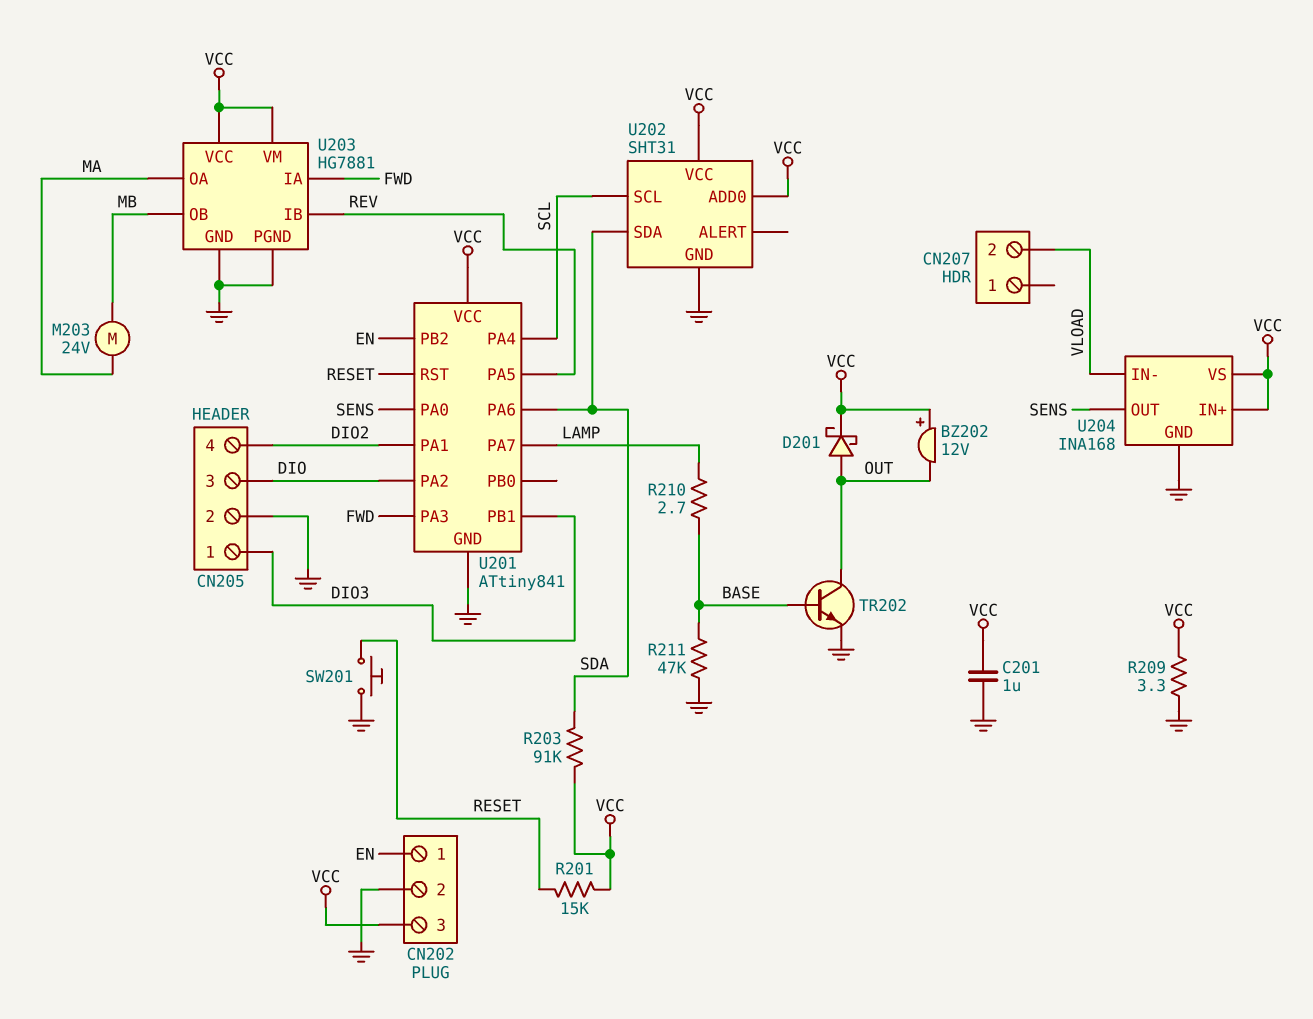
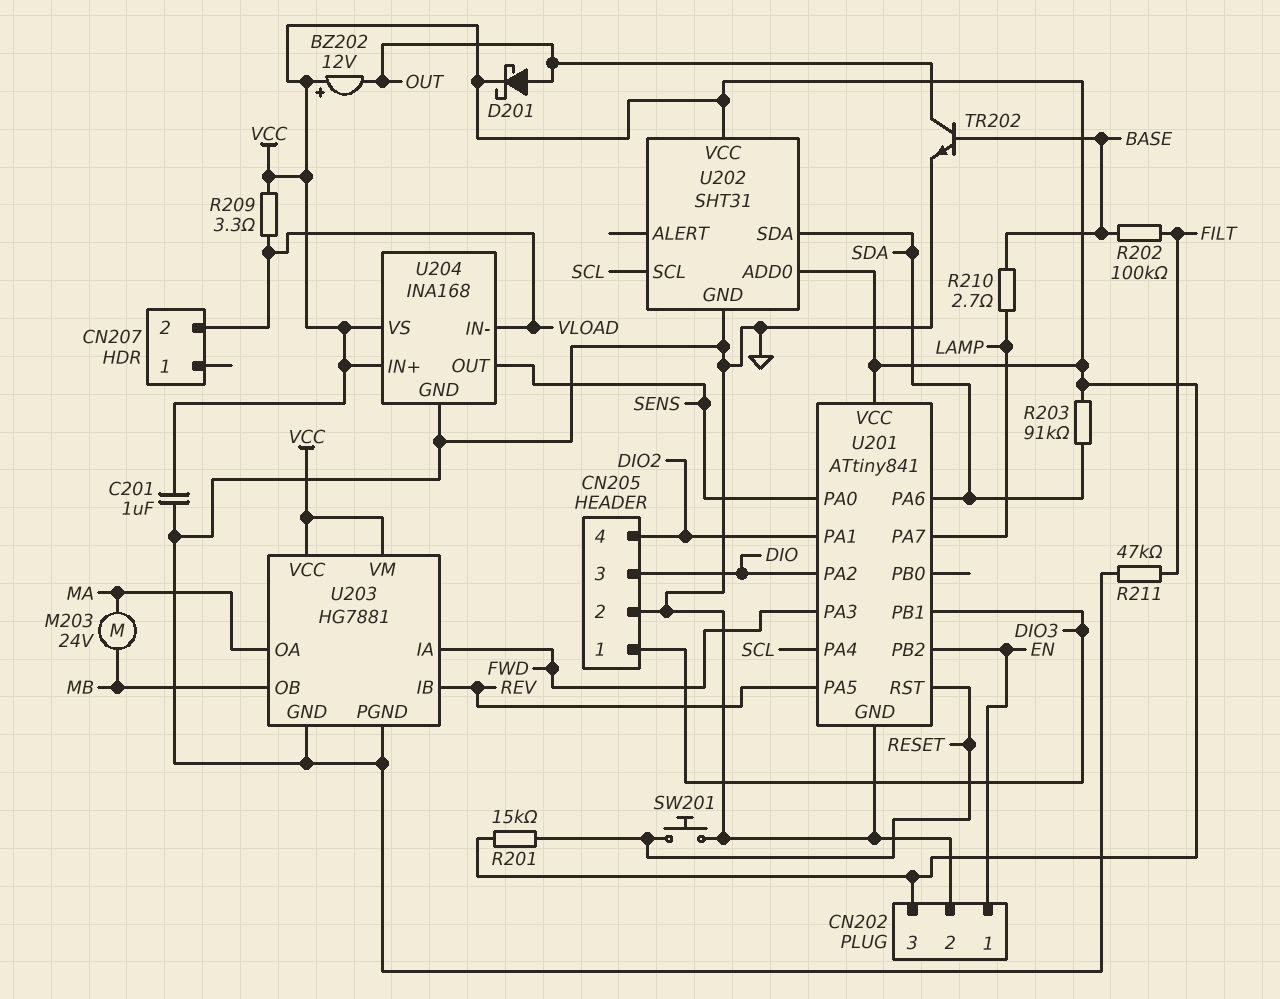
R202: none -> 100k (BASE, FILT)
R209: 3.3 (GND, VCC) -> 3.3 (VCC, VLOAD)
R211: 47k (BASE, GND) -> 47k (FILT, GND)

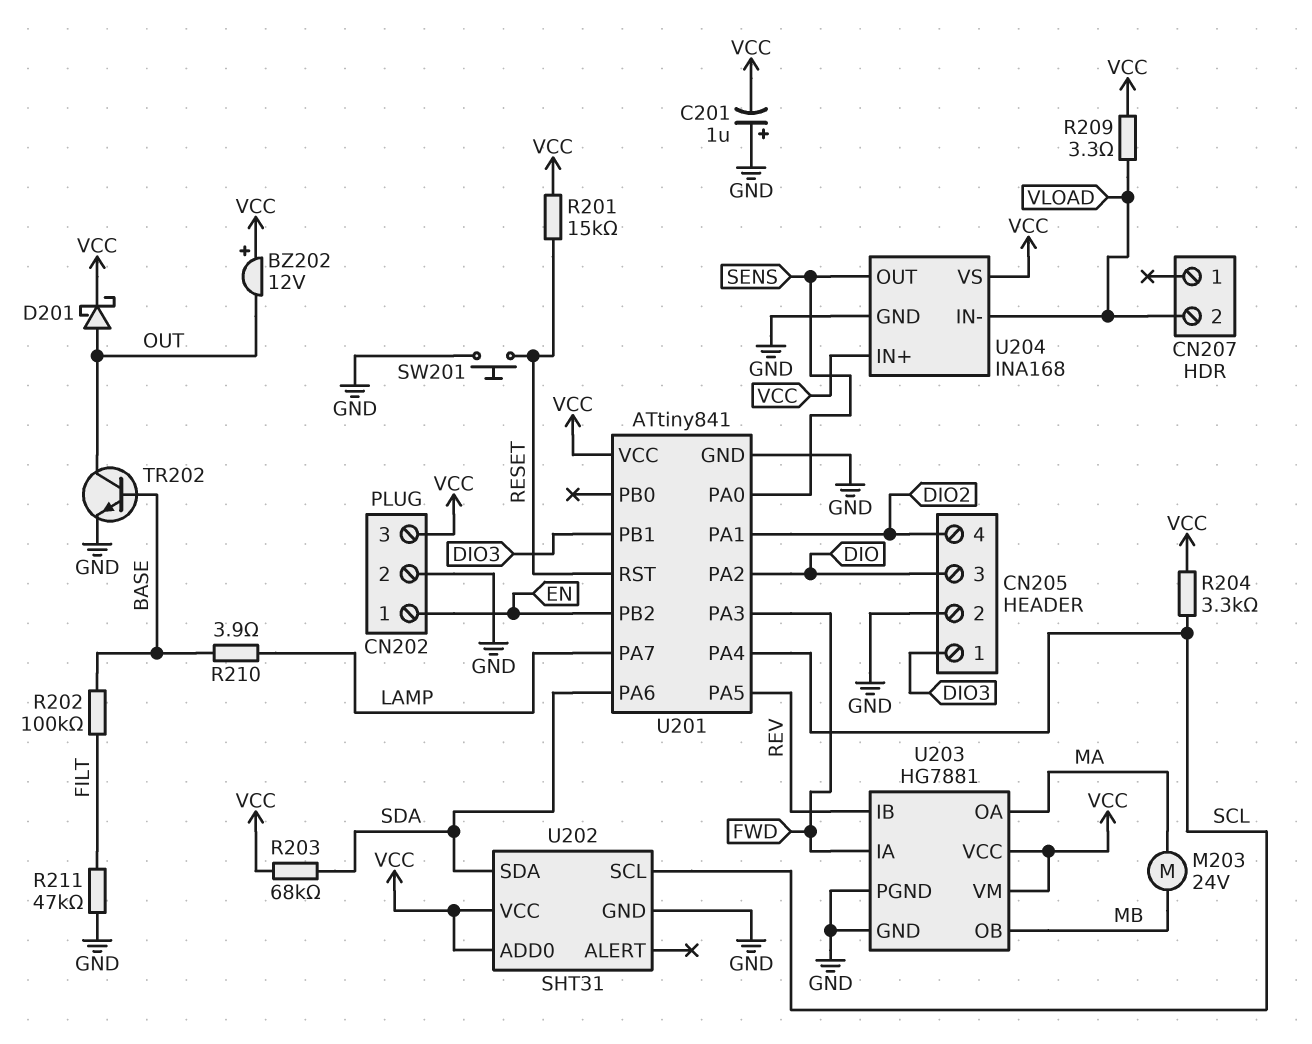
C201: 1uF (GND, VCC) -> 1uF (plus GND, minus VCC)
R203: 91k (SDA, VCC) -> 68k (SDA, VCC)
R204: none -> 3.3k (SCL, VCC)
R210: 2.7 (BASE, LAMP) -> 3.9 (BASE, LAMP)

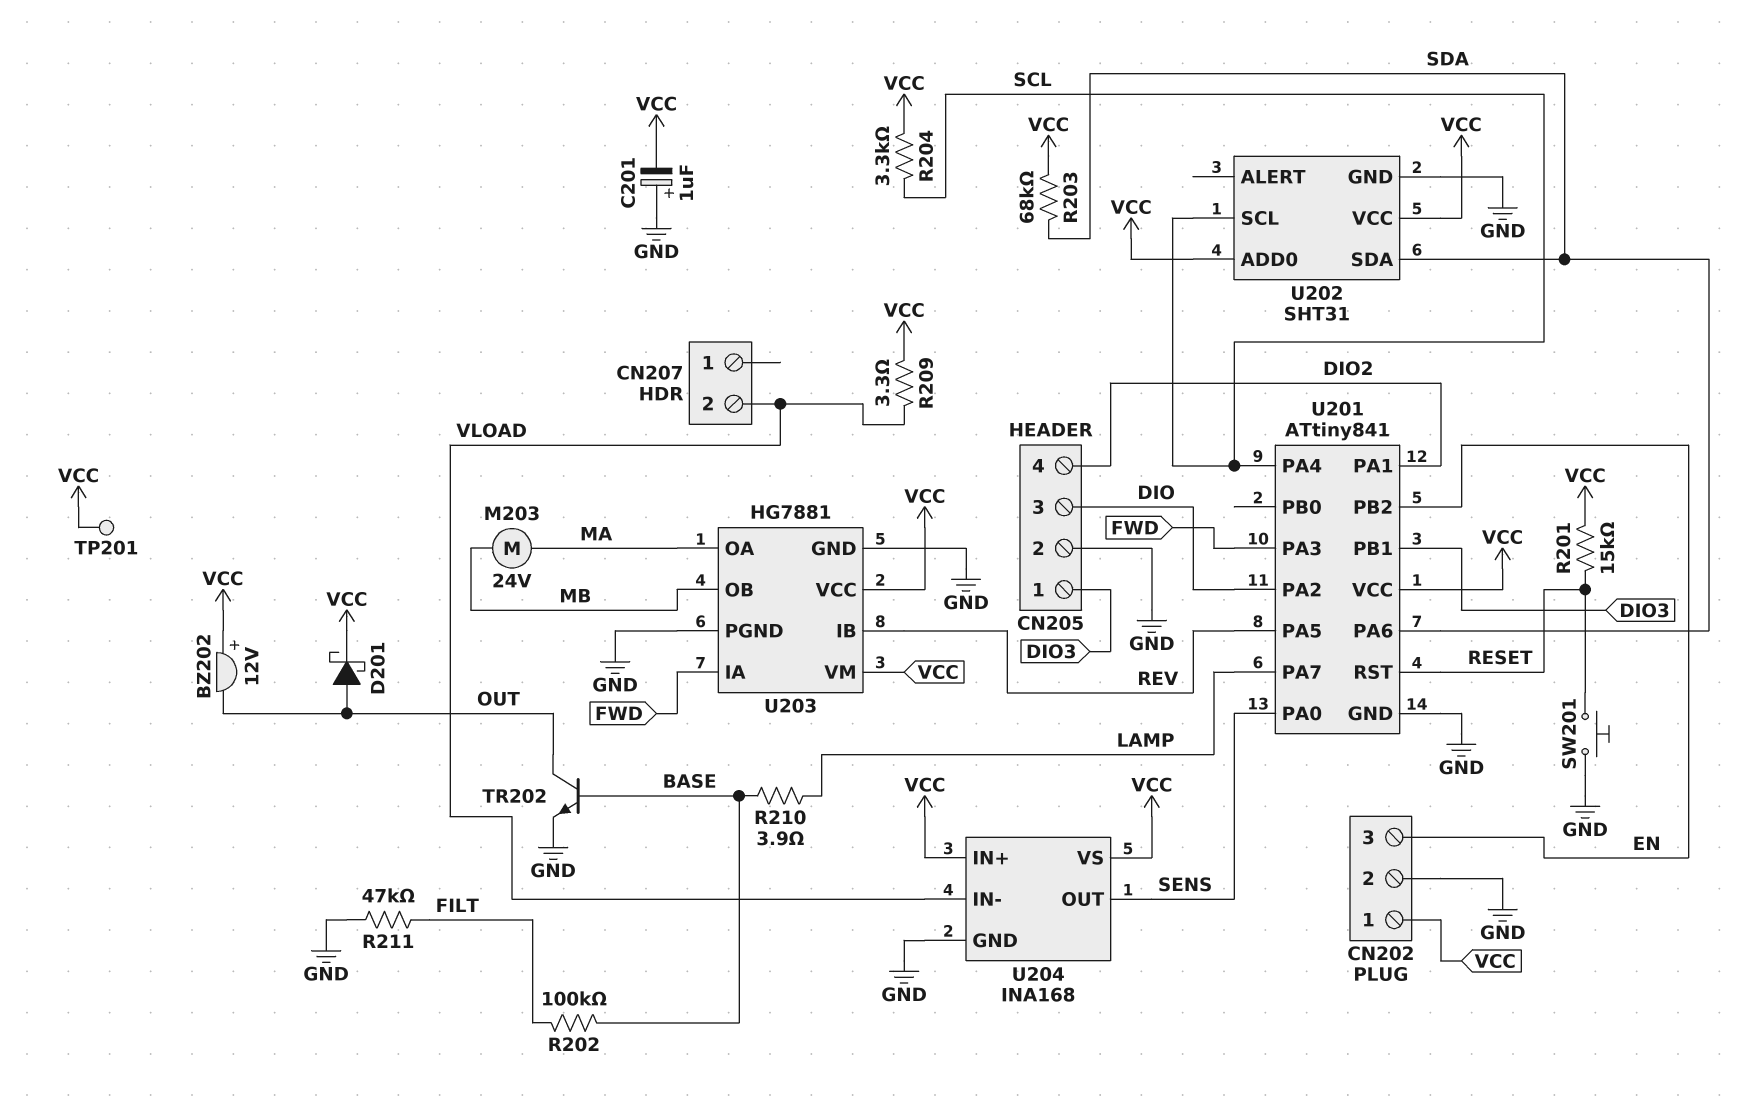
CN202 pin 1: EN -> VCC
CN202 pin 3: VCC -> EN
TP201: none -> test point (VCC)

